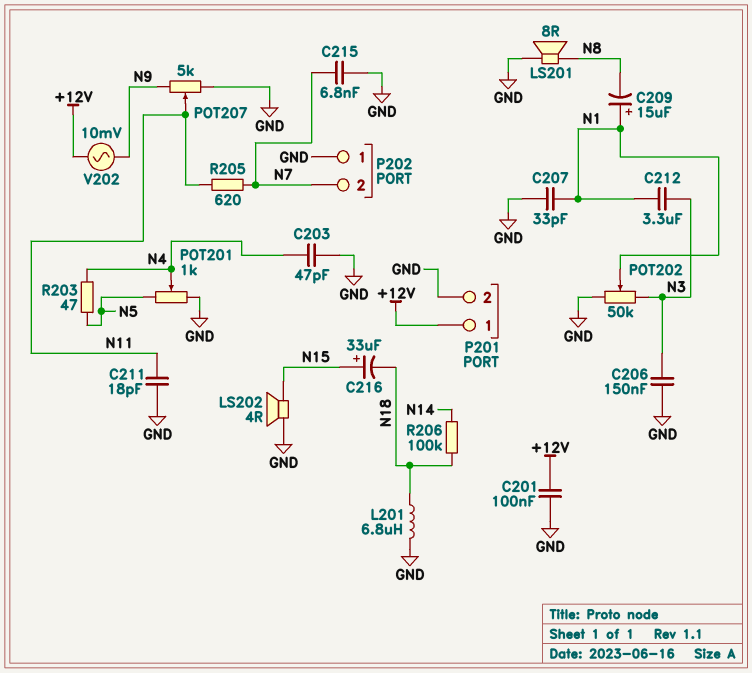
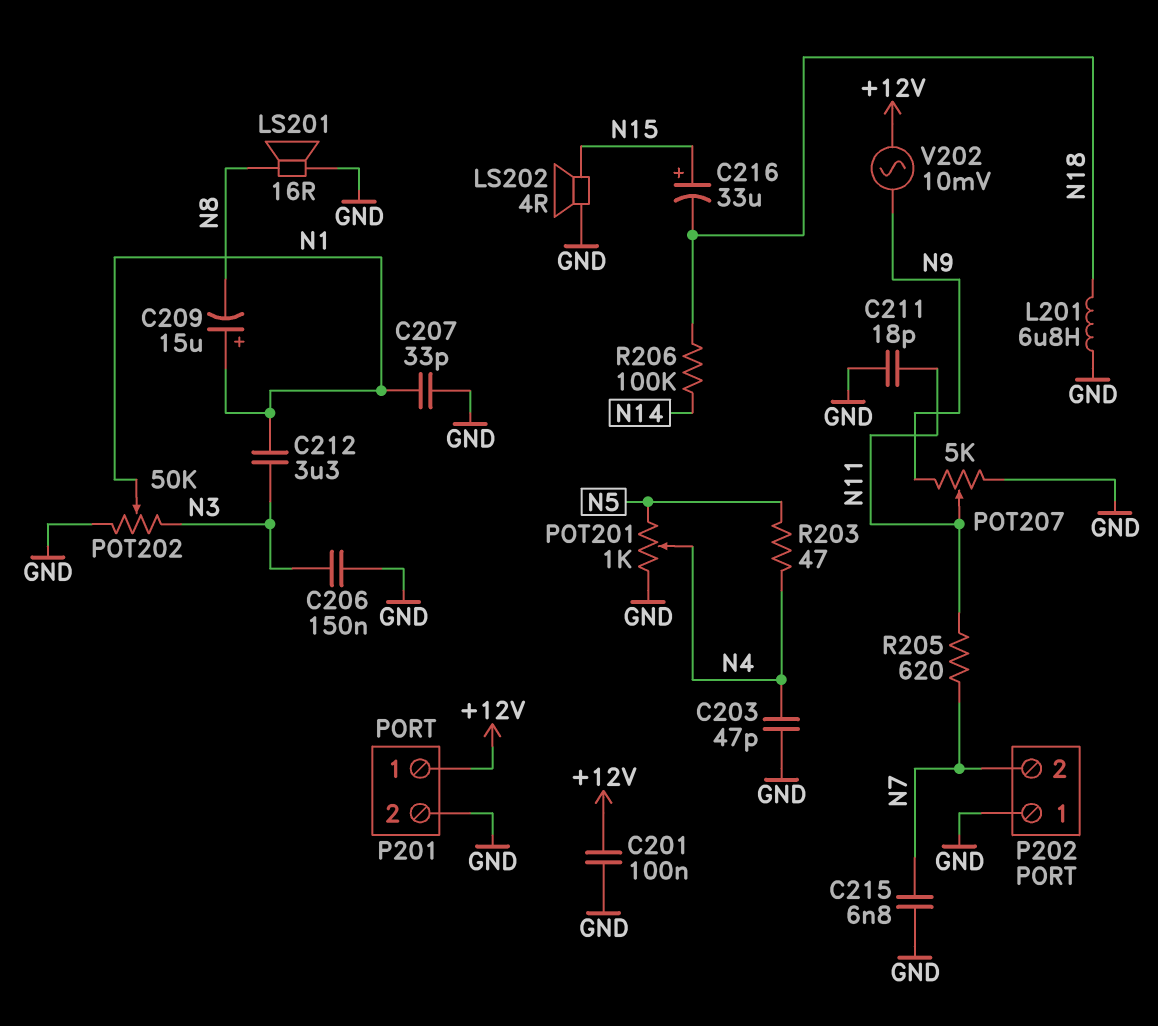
LS201: speaker 8R (GND, N8) -> speaker 16R (GND, N8)

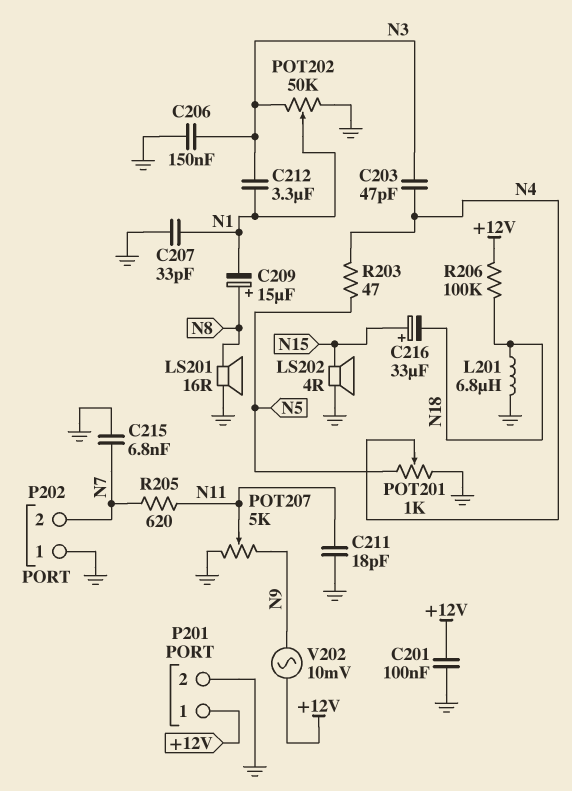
C203: 47pF (GND, N4) -> 47pF (N3, N4)
C209: 15uF (plus N1, minus N8) -> 15uF (plus N8, minus N1)
R206: 100k (N14, N18) -> 100k (+12V, N18)

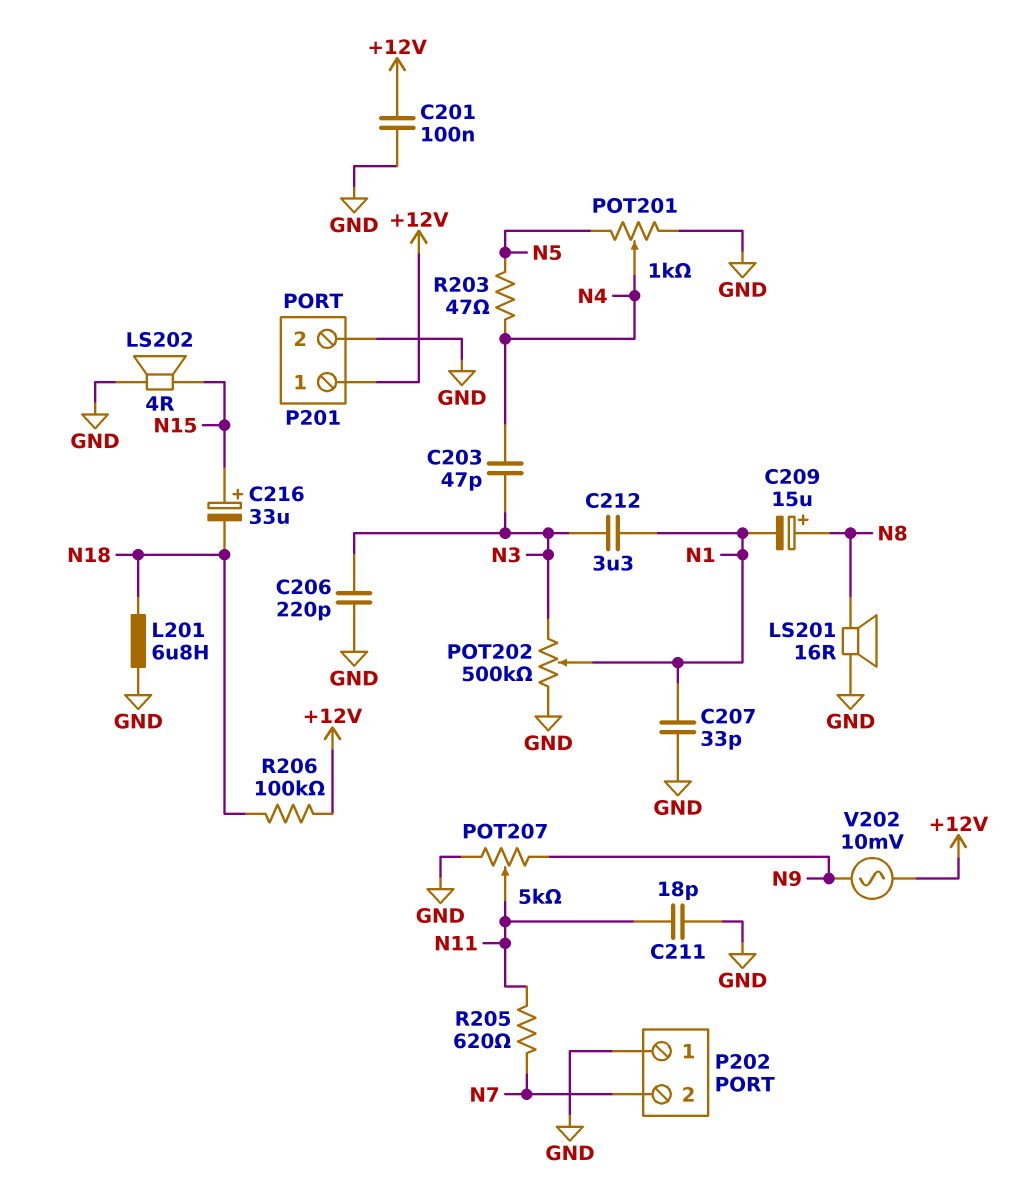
C206: 150nF (GND, N3) -> 220pF (GND, N3)
C215: 6.8nF (GND, N7) -> none
POT202: 50k (GND, N3, wiper N1) -> 500k (GND, N3, wiper N1)

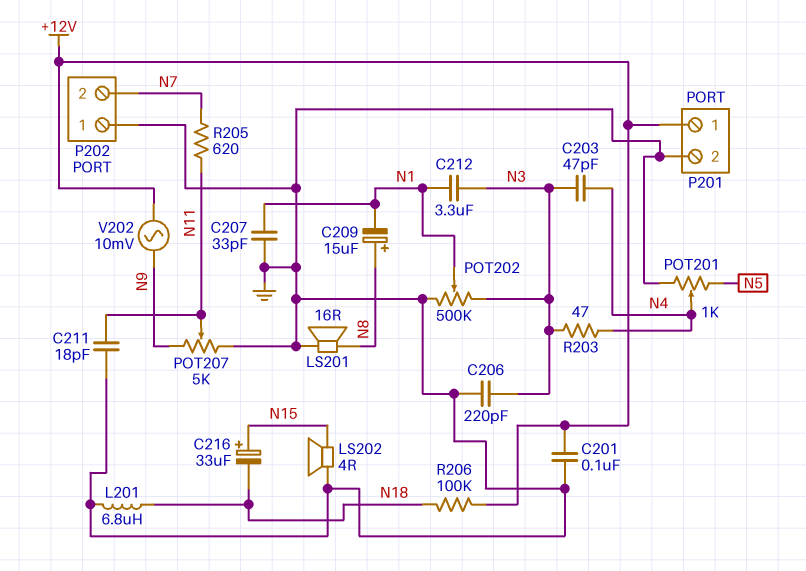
R203: 47 (N4, N5) -> 47 (N3, N4)

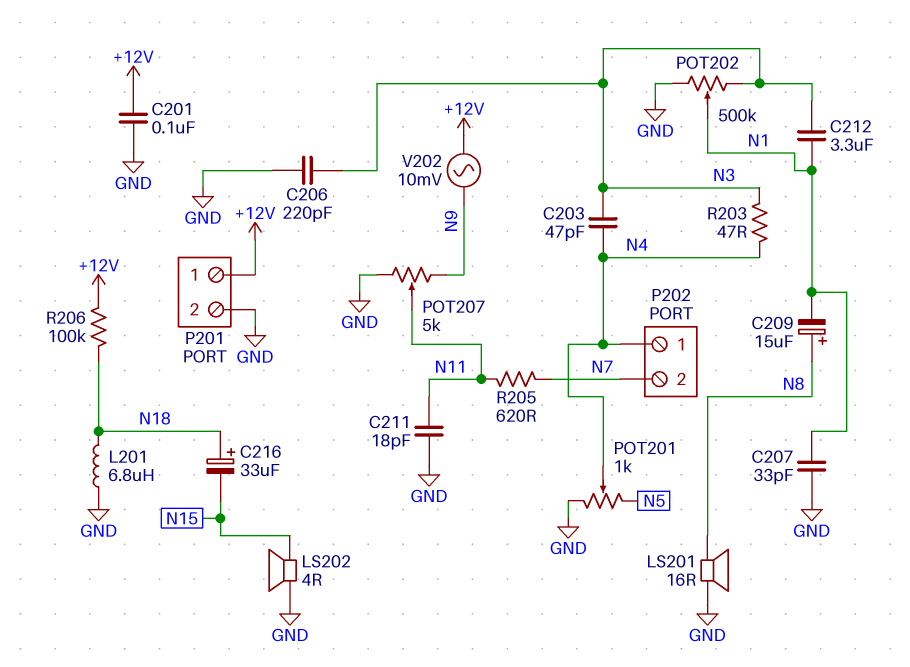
C216: 33uF (plus N15, minus N18) -> 33uF (plus N18, minus N15)
P202 pin 1: GND -> N4

